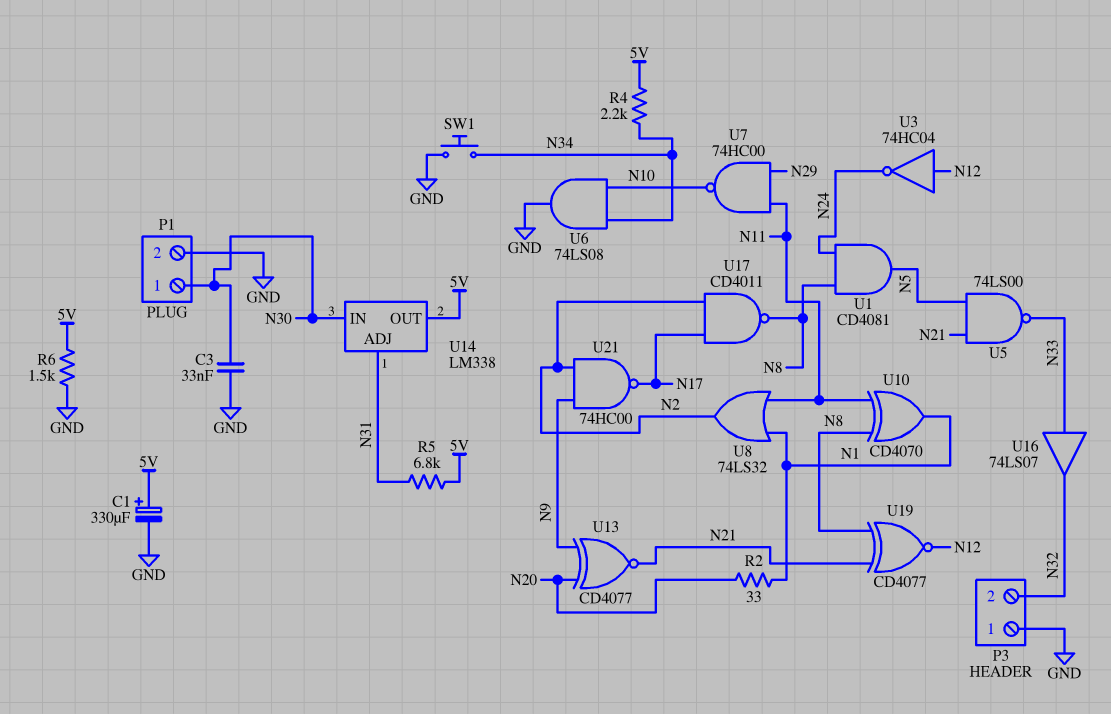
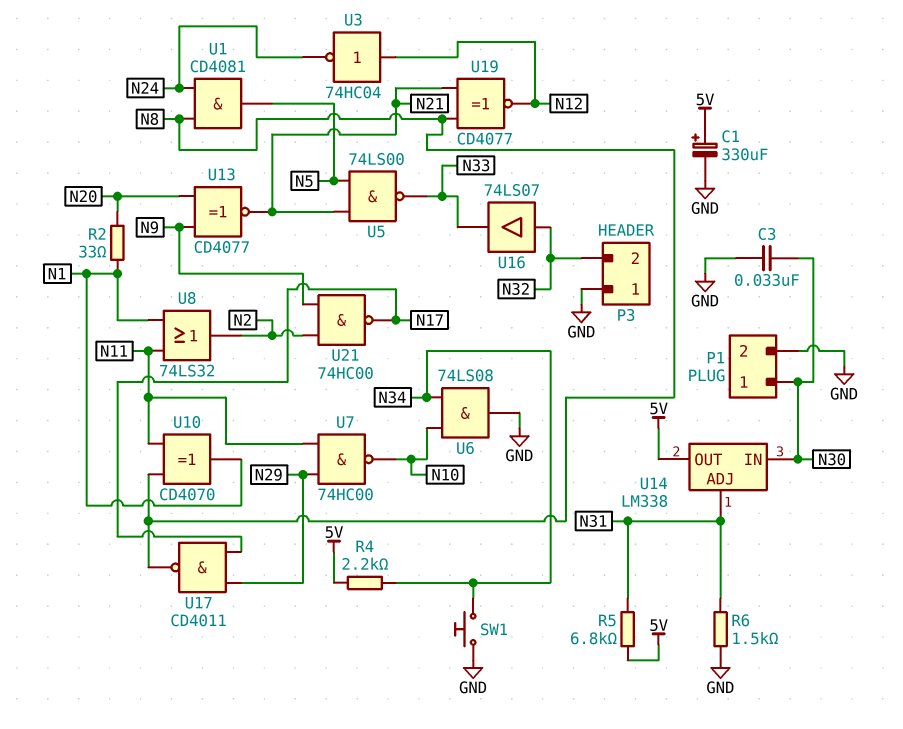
R6: 1.5k (5V, GND) -> 1.5k (GND, N31)
U16: buffer 74LS07 (in N33, out N32) -> buffer 74LS07 (in N32, out N33)
U17: NAND CD4011 (in N2, in N17, out N8) -> NAND CD4011 (in N17, in N29, out N8)

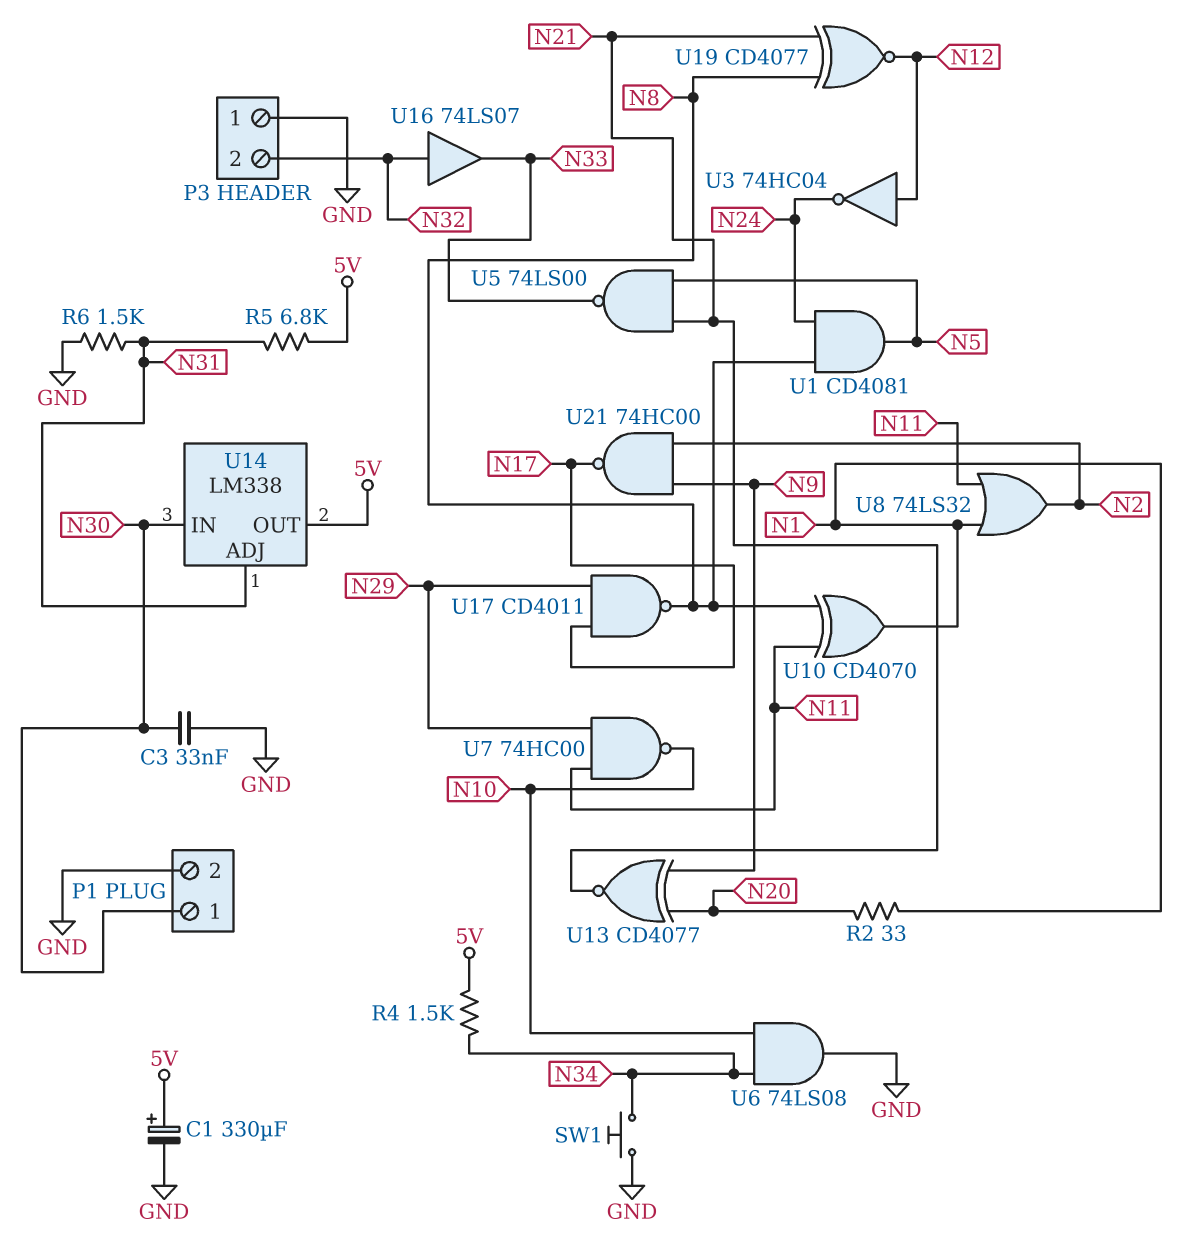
R4: 2.2k (5V, N34) -> 1.5k (5V, N34)

